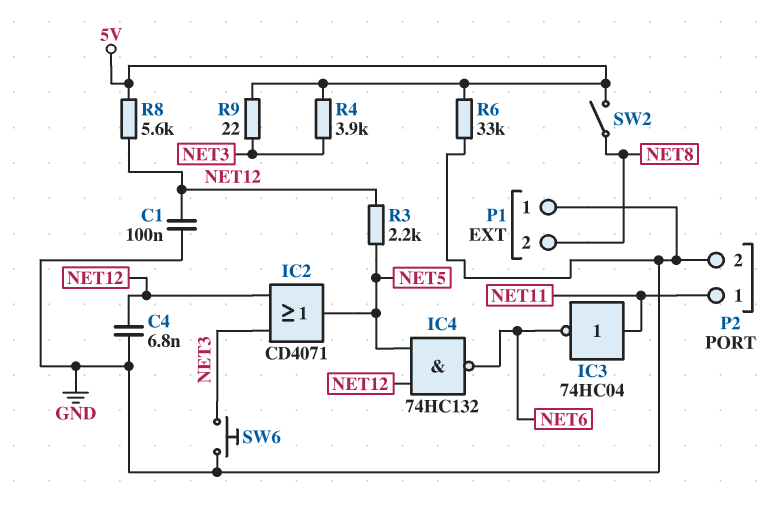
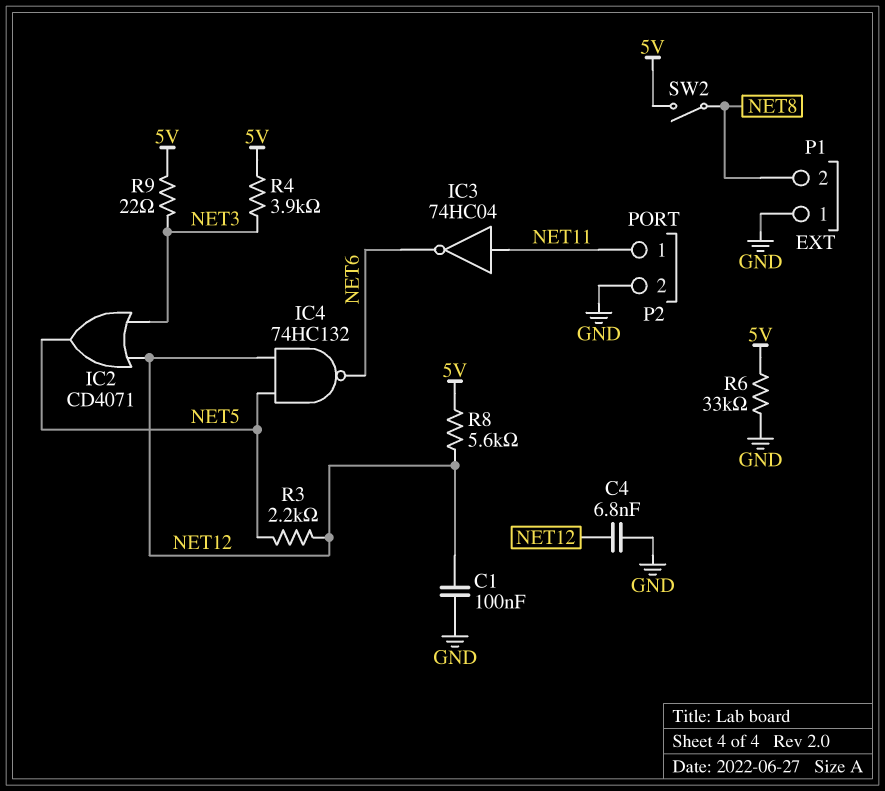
SW6: button (GND, NET3) -> none

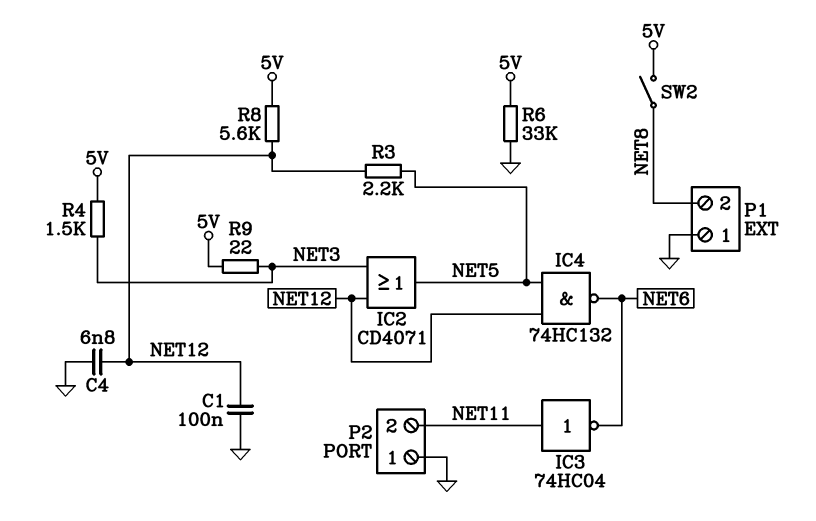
P2 pin 1: NET11 -> GND
P2 pin 2: GND -> NET11
R4: 3.9k (5V, NET3) -> 1.5k (5V, NET3)

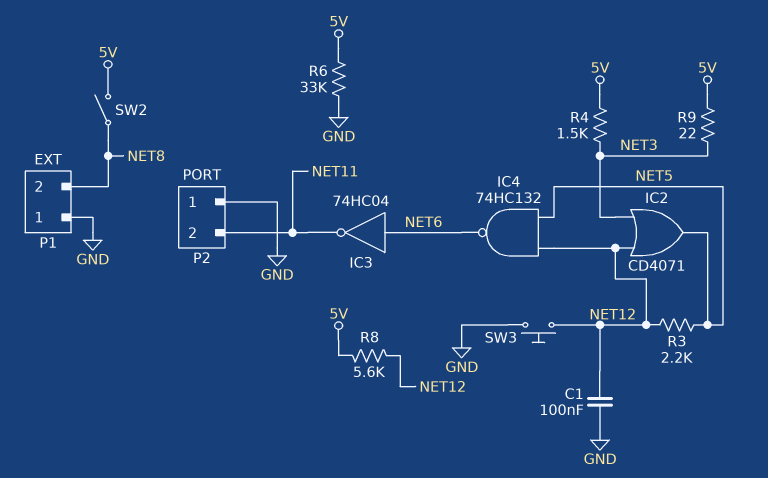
C4: 6.8nF (GND, NET12) -> none
IC3: NOT 74HC04 (in NET11, out NET6) -> NOT 74HC04 (in NET6, out NET11)
SW3: none -> button (GND, NET12)

